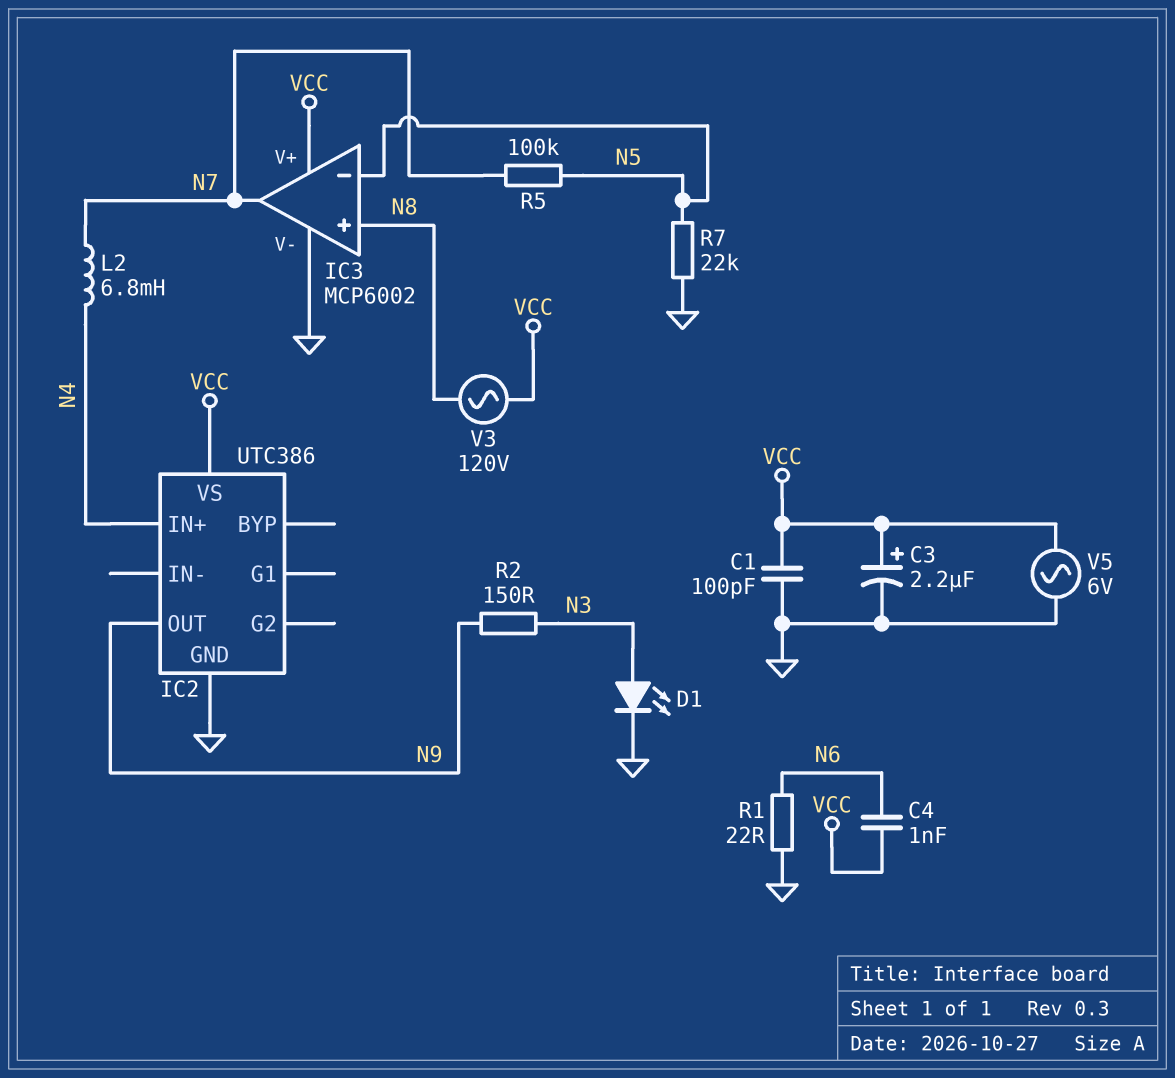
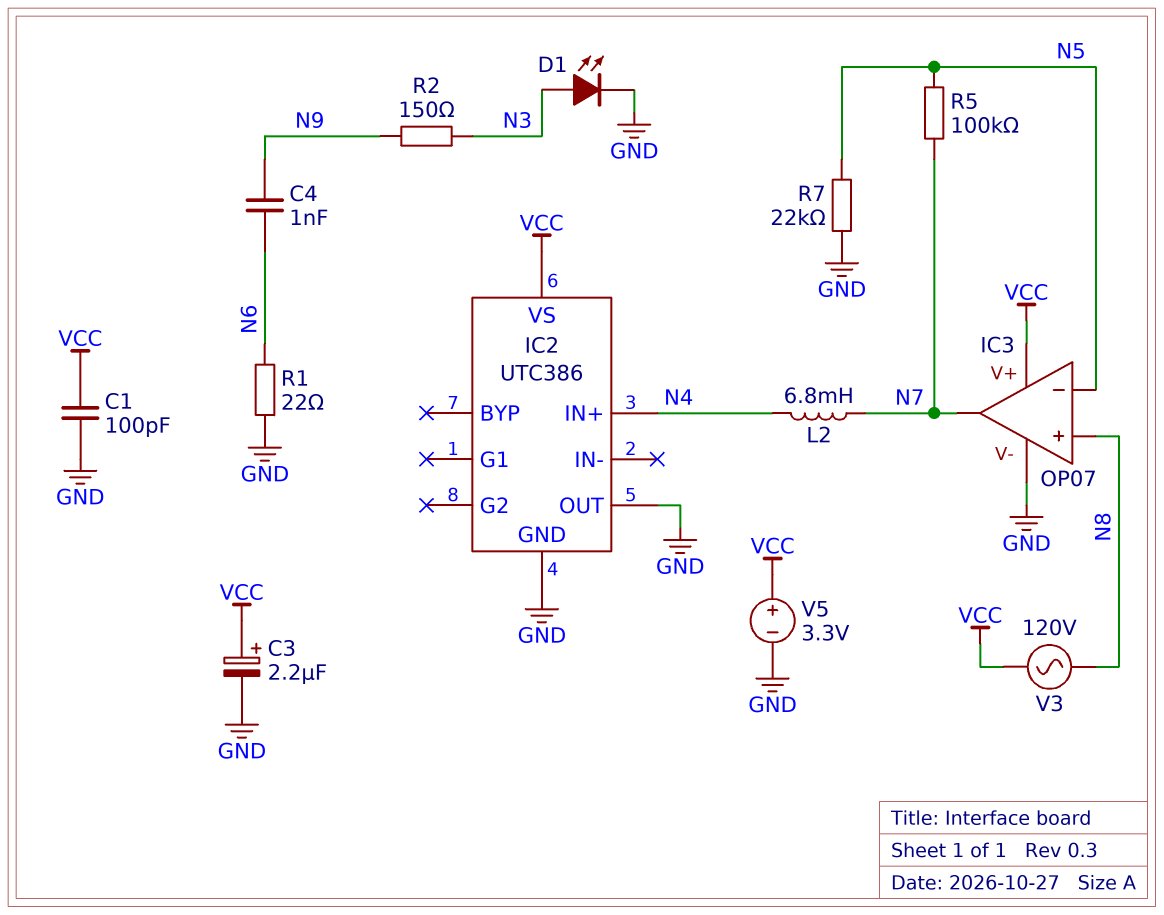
C4: 1nF (N6, VCC) -> 1nF (N6, N9)
IC2 pin OUT: N9 -> GND
IC3: MCP6002 -> OP07
V5: AC 6V (GND, VCC) -> 3.3V (plus VCC, minus GND)

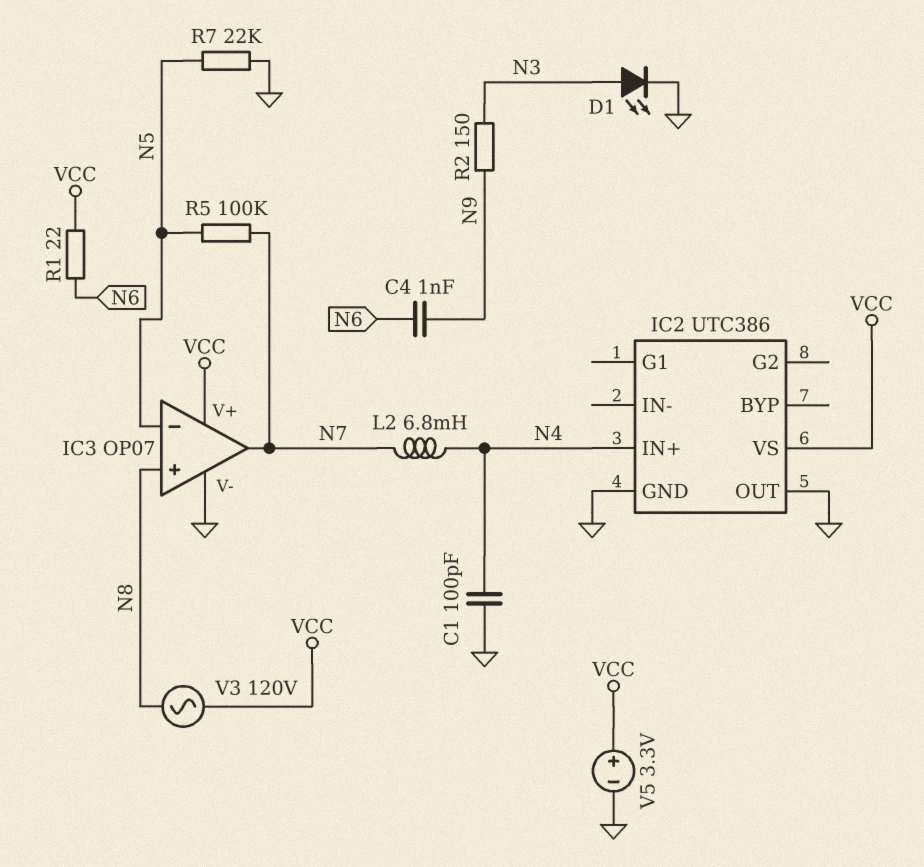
C1: 100pF (GND, VCC) -> 100pF (GND, N4)
C3: 2.2uF (plus VCC, minus GND) -> none
R1: 22 (GND, N6) -> 22 (N6, VCC)

